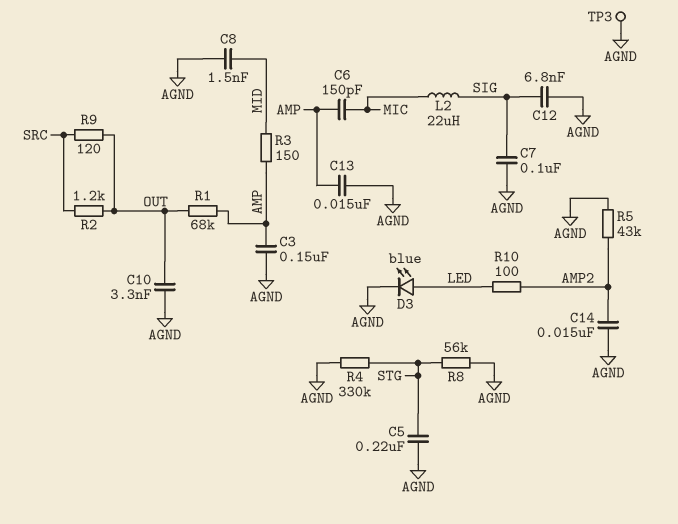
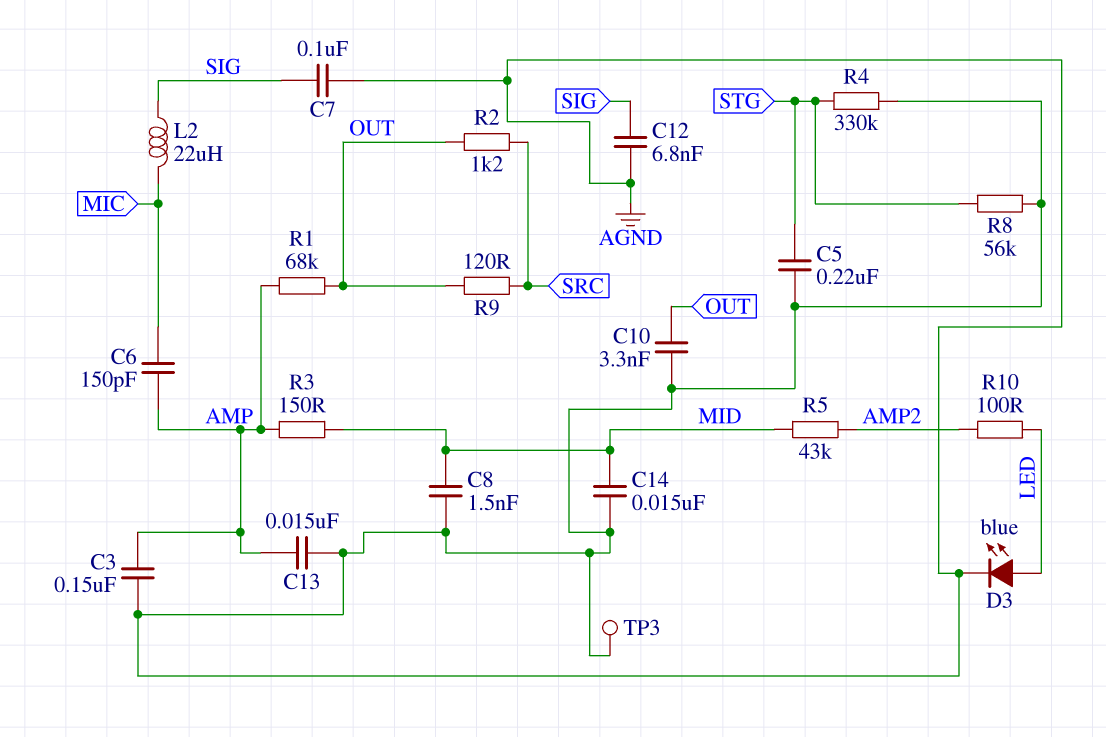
C14: 15nF (AGND, AMP2) -> 15nF (AGND, MID)
R5: 43k (AGND, AMP2) -> 43k (AMP2, MID)

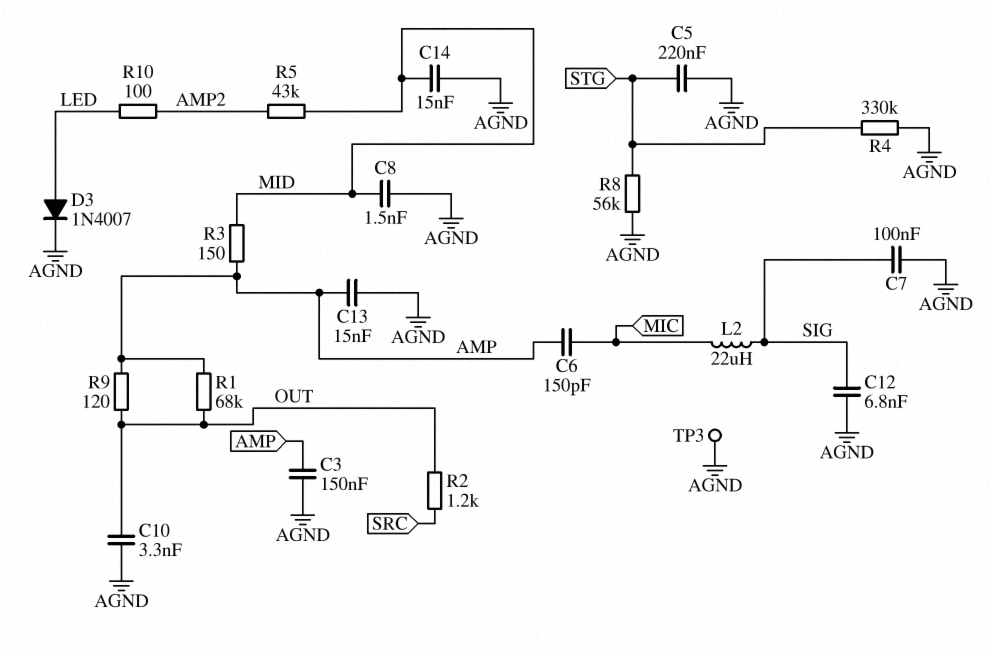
D3: LED blue (A LED, K AGND) -> diode 1N4007 (A LED, K AGND)
R9: 120 (OUT, SRC) -> 120 (AMP, OUT)

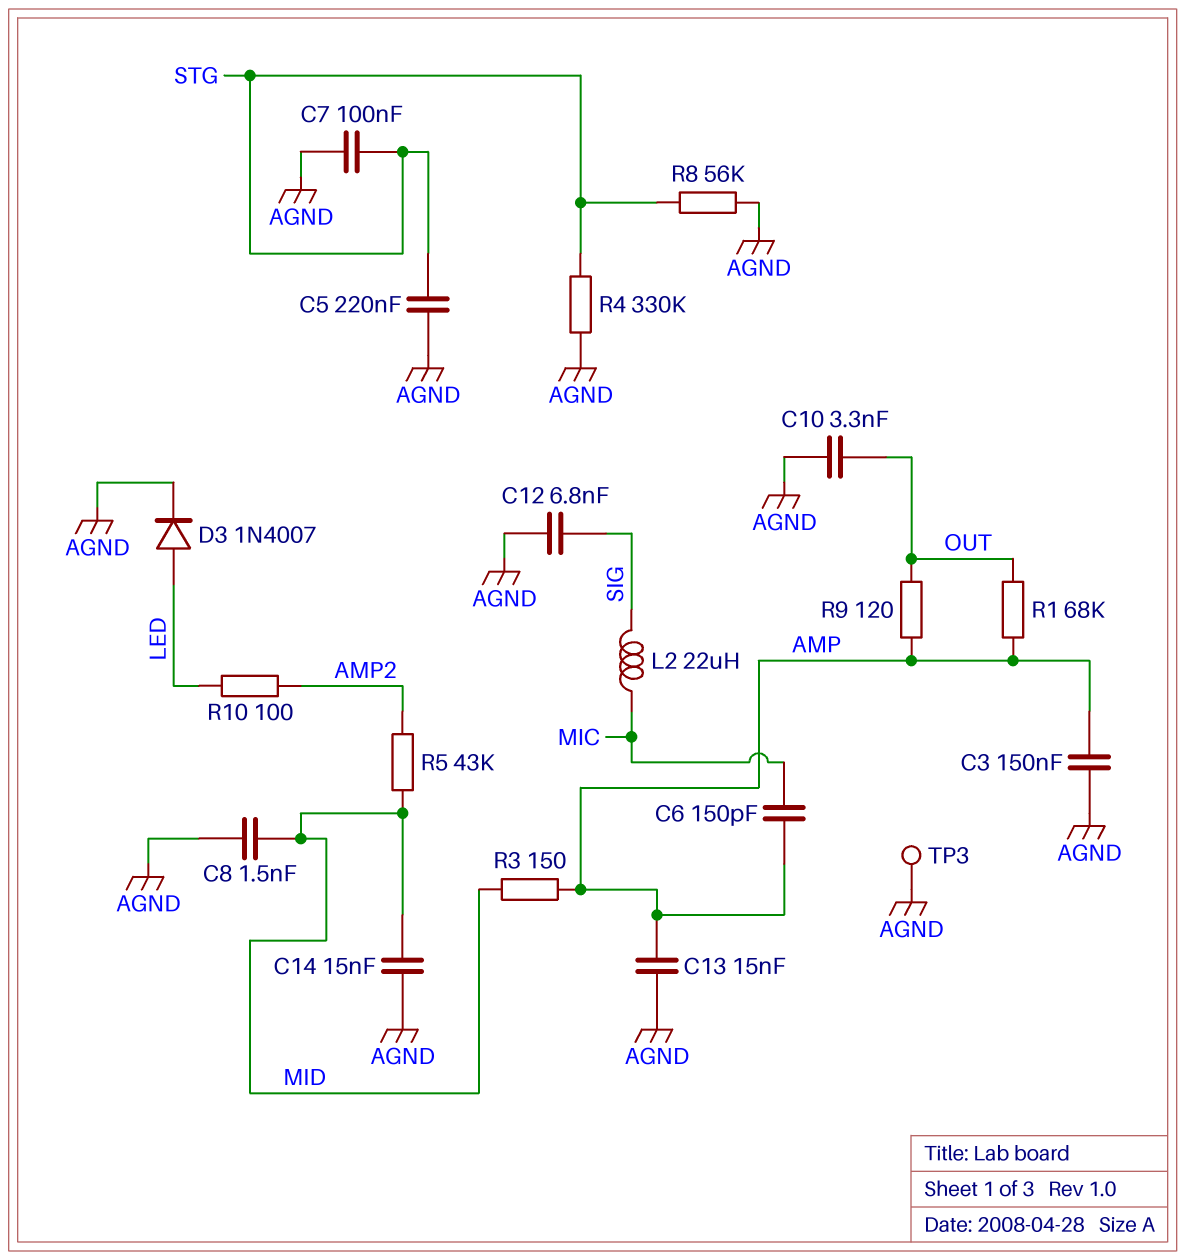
C7: 100nF (AGND, SIG) -> 100nF (AGND, STG)
R2: 1.2k (OUT, SRC) -> none

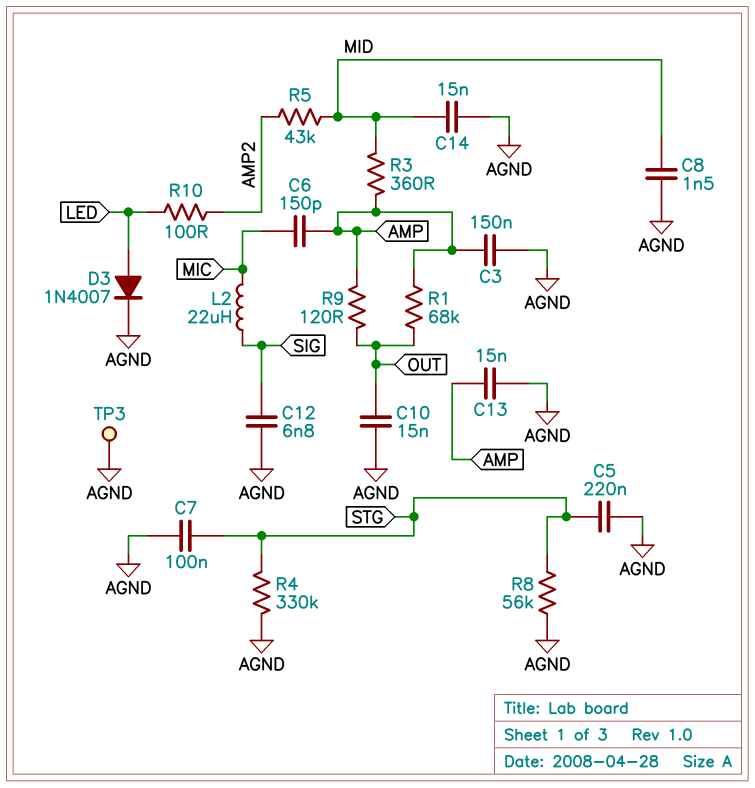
C10: 3.3nF (AGND, OUT) -> 15nF (AGND, OUT)
R3: 150 (AMP, MID) -> 360 (AMP, MID)

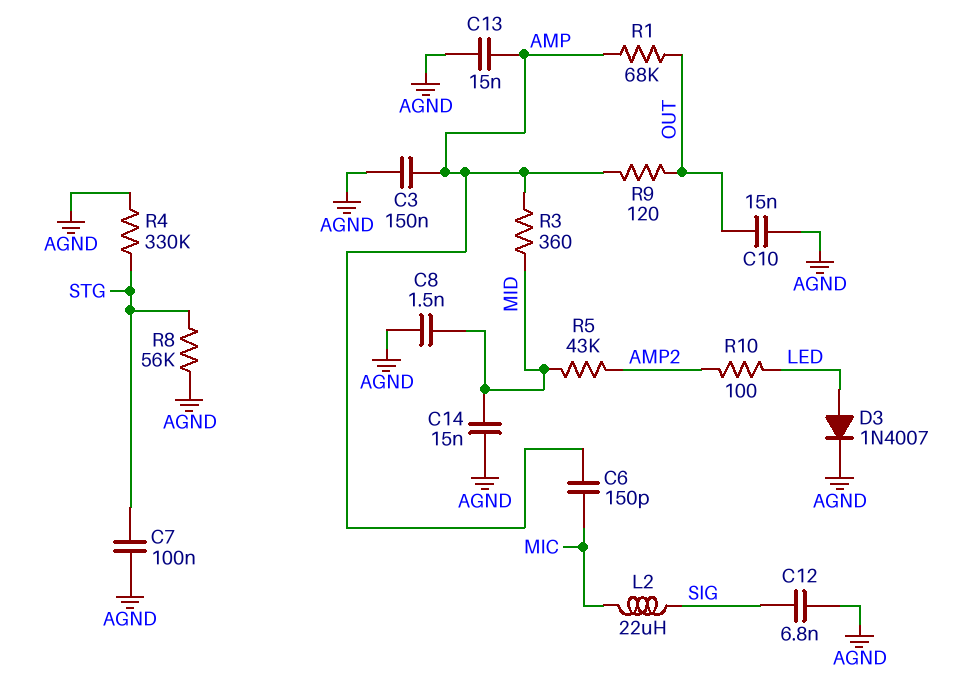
C5: 220nF (AGND, STG) -> none
TP3: test point (AGND) -> none

